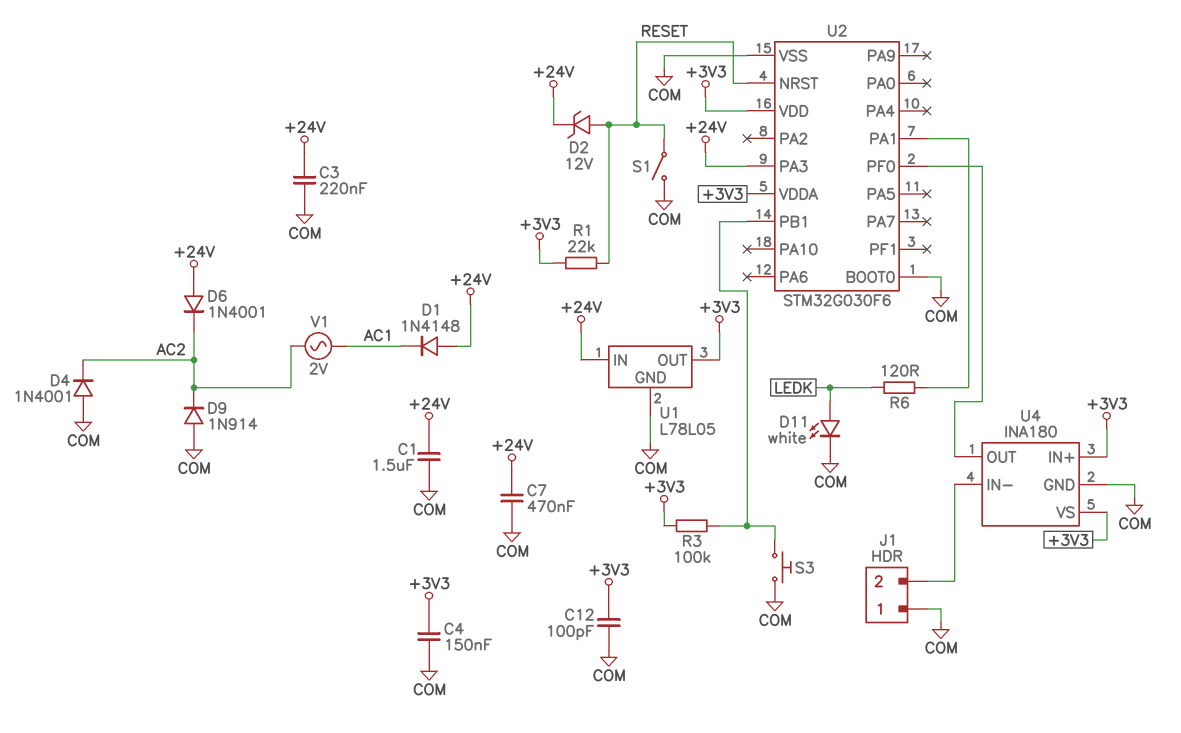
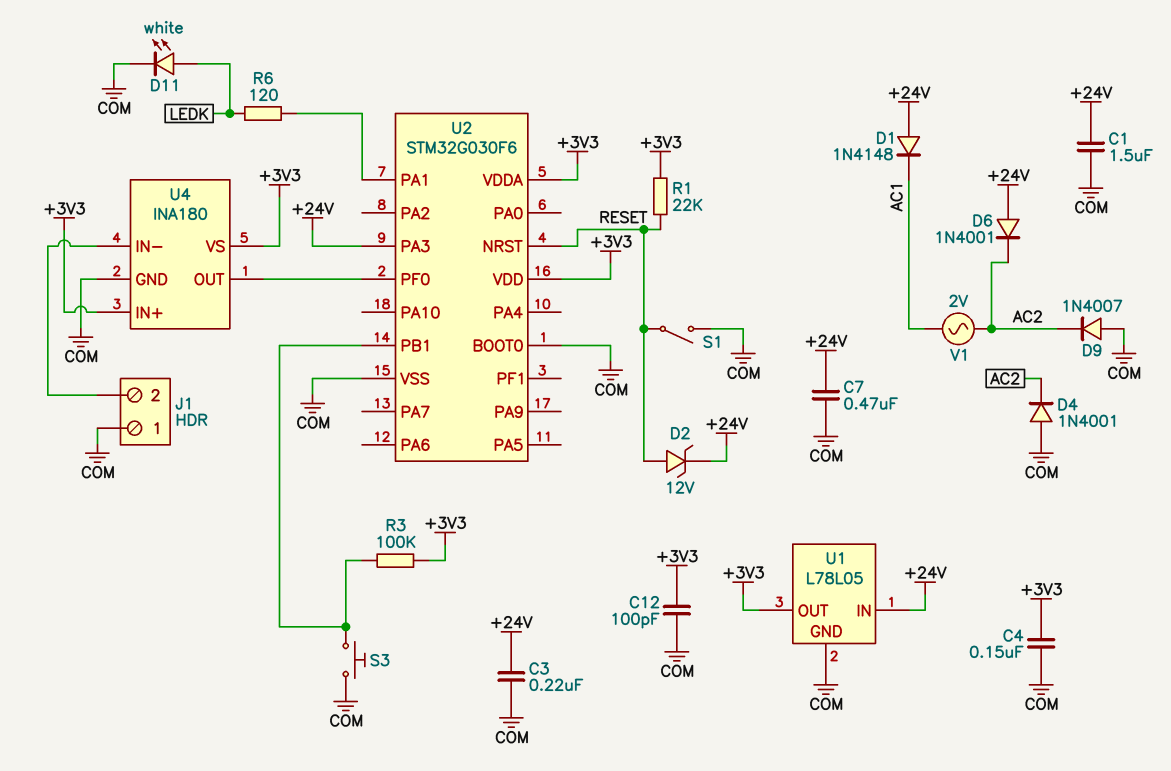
D9: diode 1N914 (A COM, K AC2) -> diode 1N4007 (A COM, K AC2)

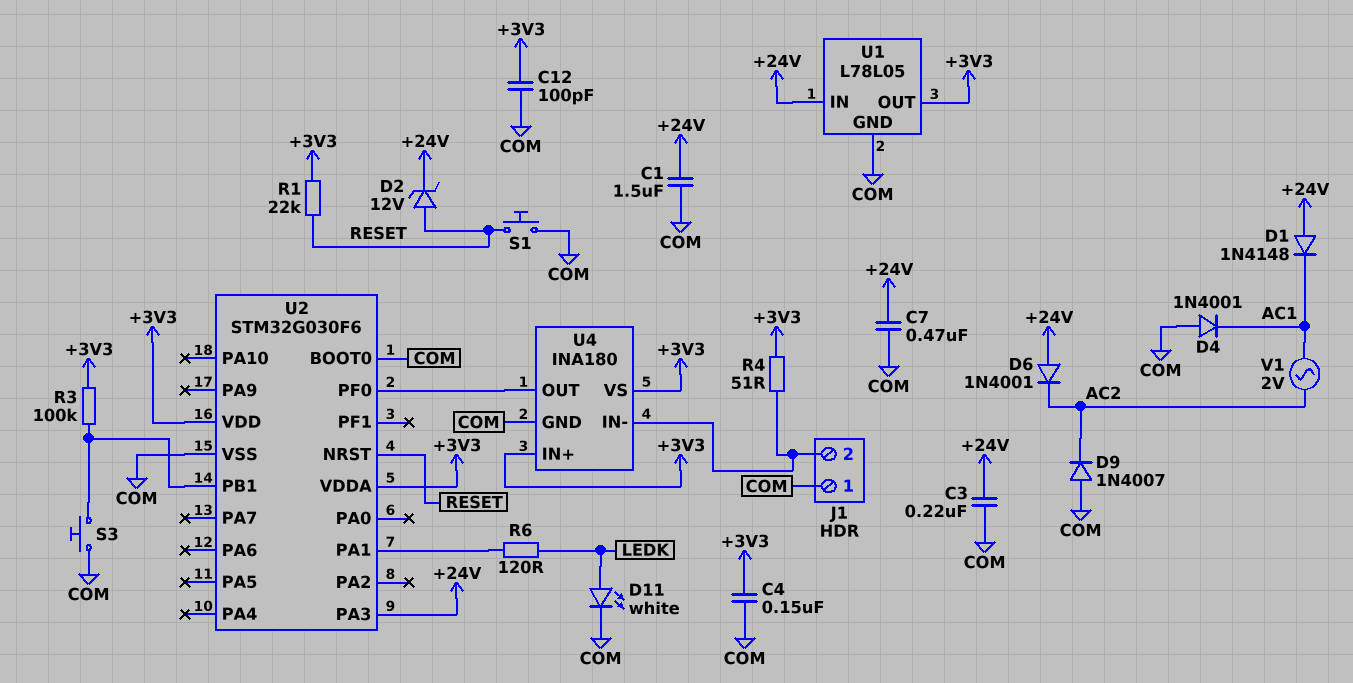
D4: diode 1N4001 (A COM, K AC2) -> diode 1N4001 (A COM, K AC1)
R4: none -> 51 (+3V3, J1/2)
S1: switch (COM, RESET) -> button (COM, RESET)

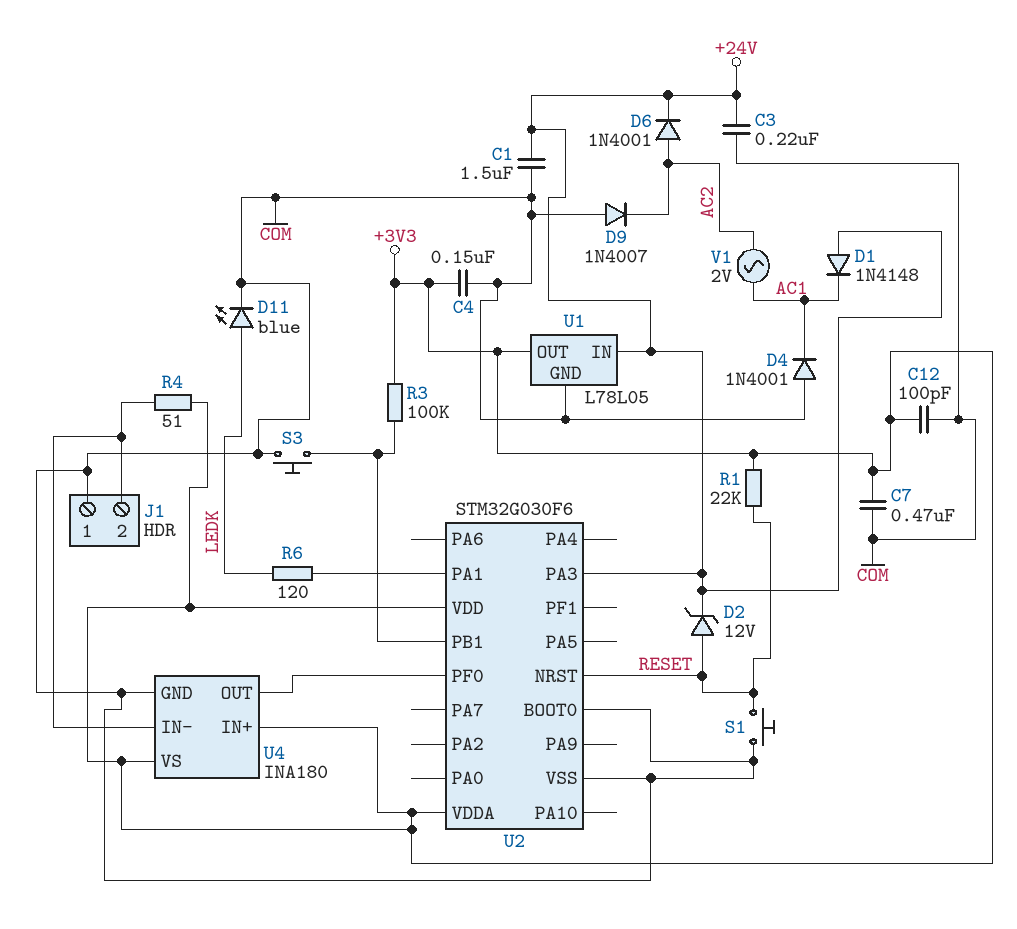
C7: 470nF (+24V, COM) -> 470nF (+3V3, COM)
D6: diode 1N4001 (A +24V, K AC2) -> diode 1N4001 (A AC2, K +24V)
D11: LED white (A LEDK, K COM) -> LED blue (A LEDK, K COM)

